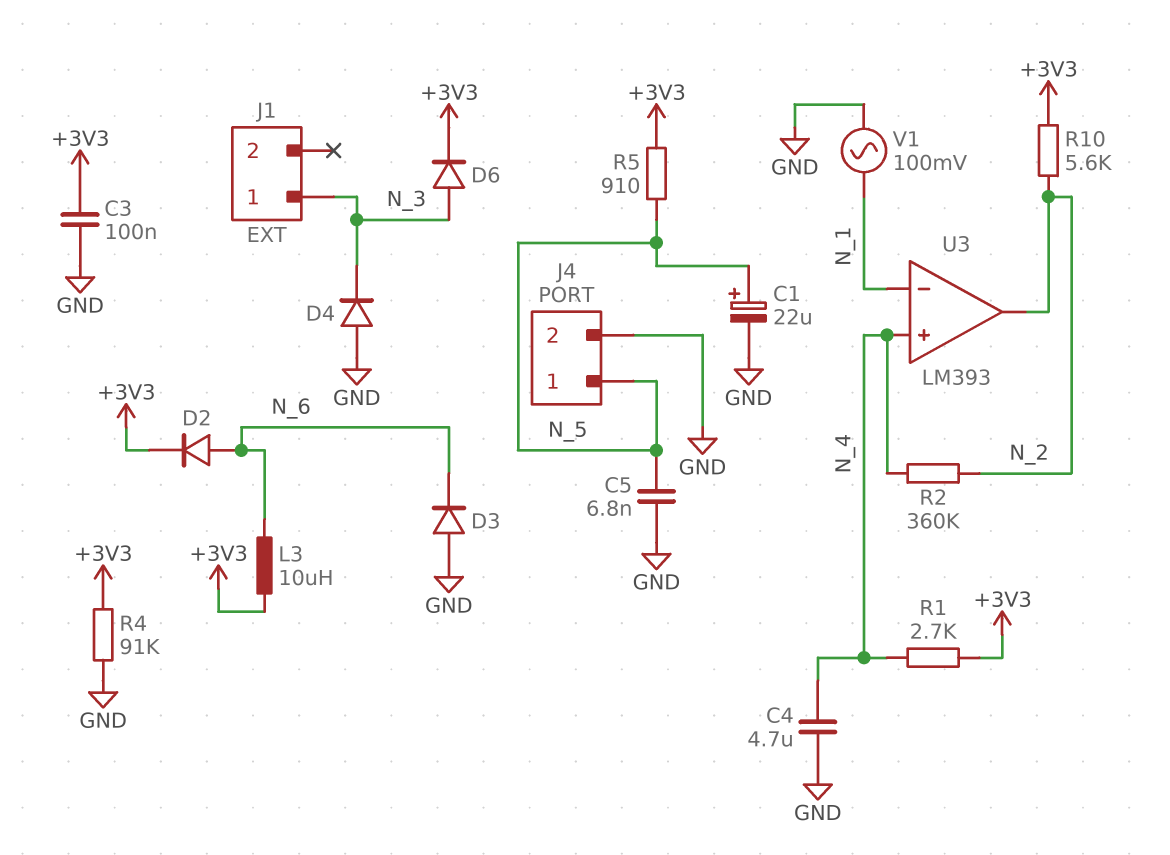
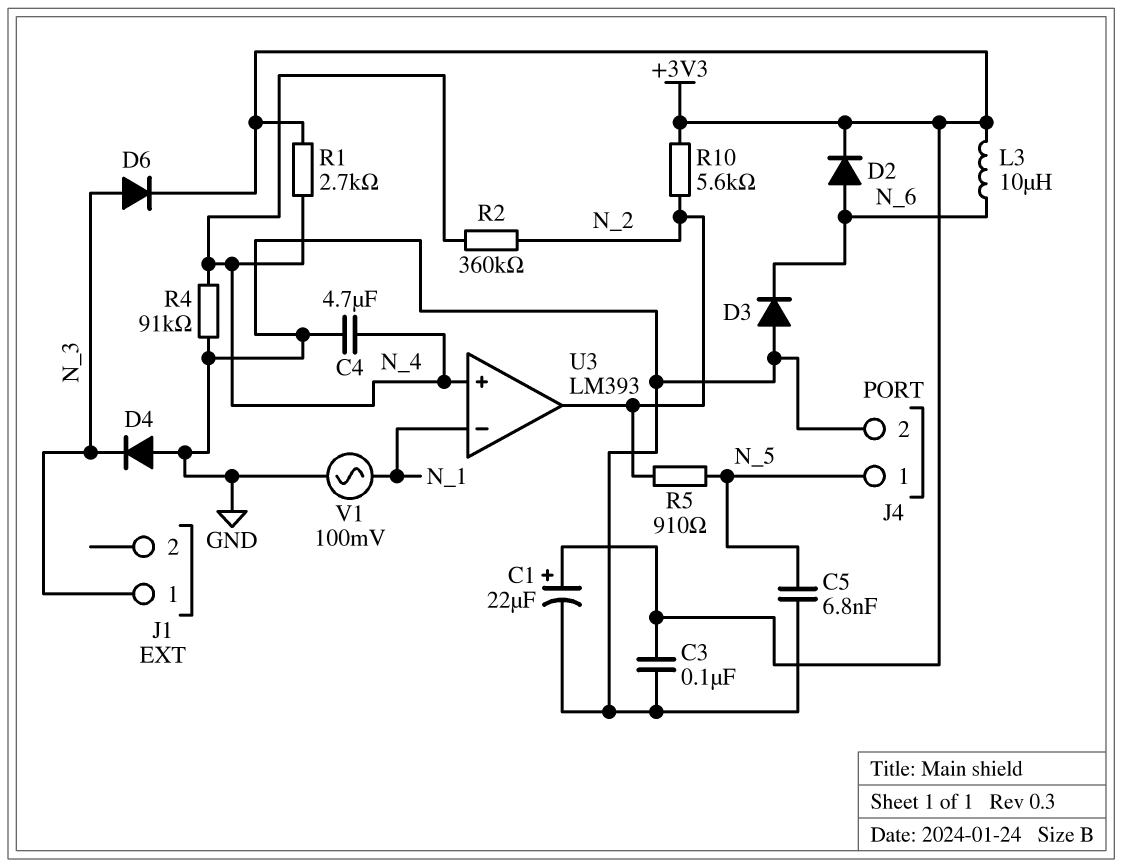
C1: 22uF (plus N_5, minus GND) -> 22uF (plus +3V3, minus GND)
R4: 91k (+3V3, GND) -> 91k (GND, N_4)
R5: 910 (+3V3, N_5) -> 910 (N_2, N_5)

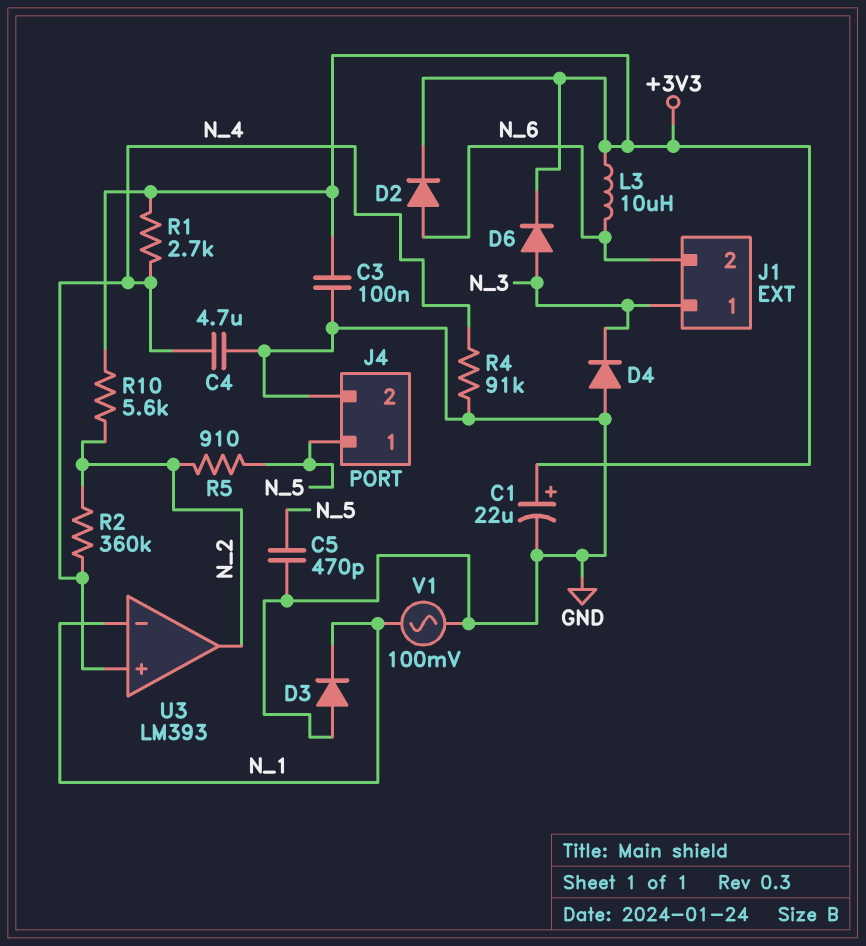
C5: 6.8nF (GND, N_5) -> 470pF (GND, N_5)
D3: diode (A GND, K N_6) -> diode (A GND, K N_1)
J1 pin 2: none -> N_6

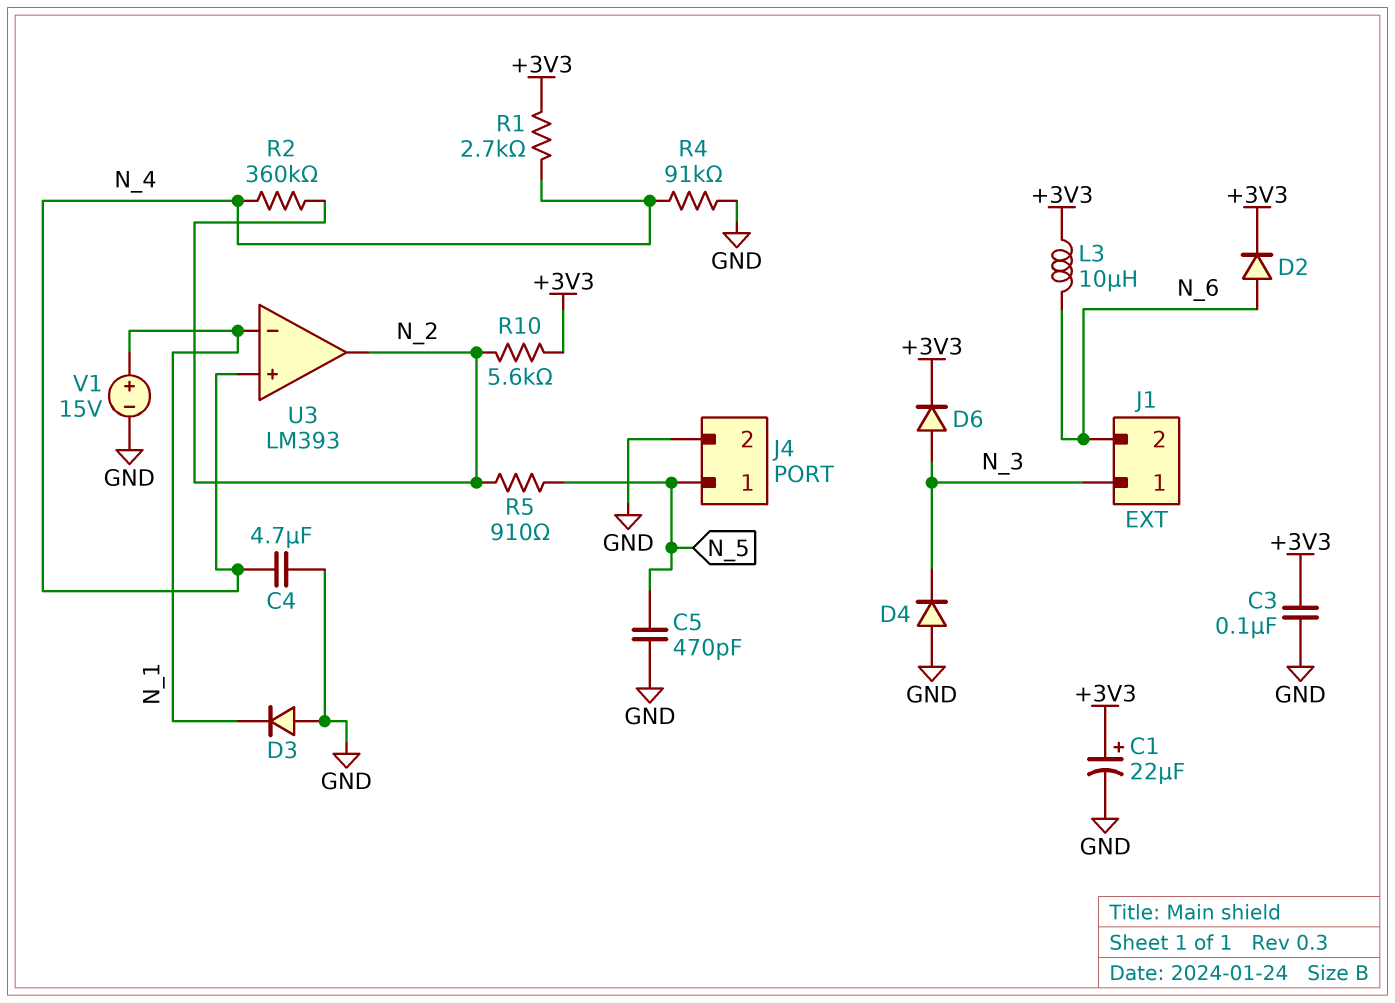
V1: AC 100mV (GND, N_1) -> 15V (plus N_1, minus GND)

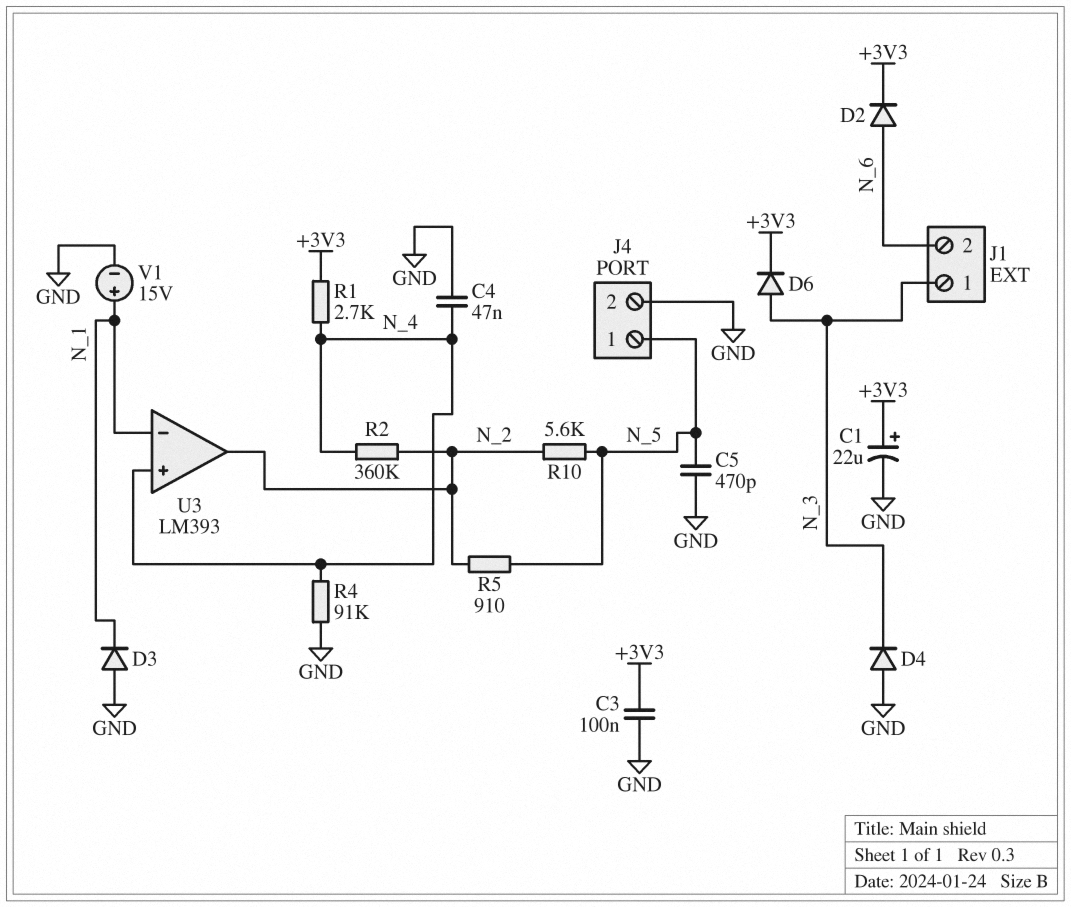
C4: 4.7uF (GND, N_4) -> 47nF (GND, N_4)
L3: 10uH (+3V3, N_6) -> none
R10: 5.6k (+3V3, N_2) -> 5.6k (N_2, N_5)

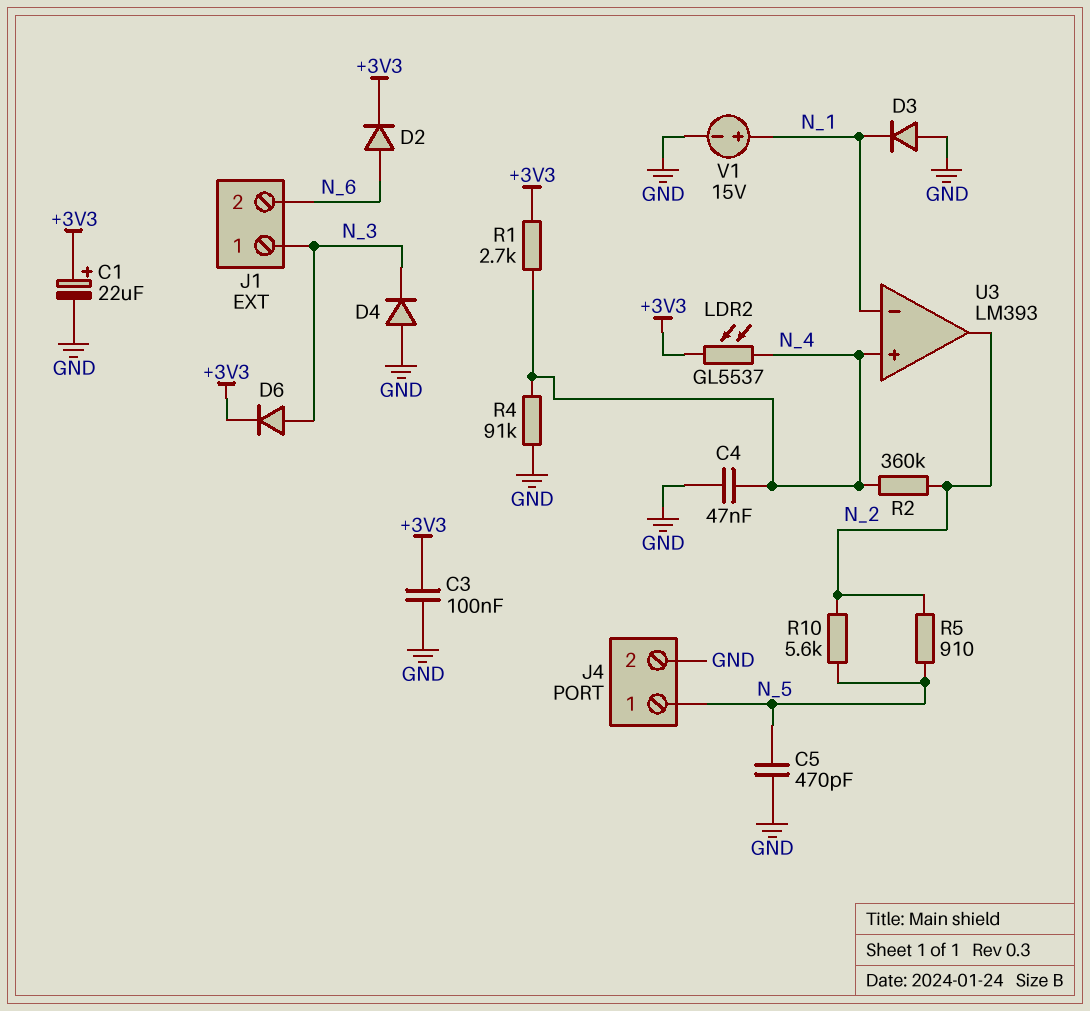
LDR2: none -> GL5537 (+3V3, N_4)

